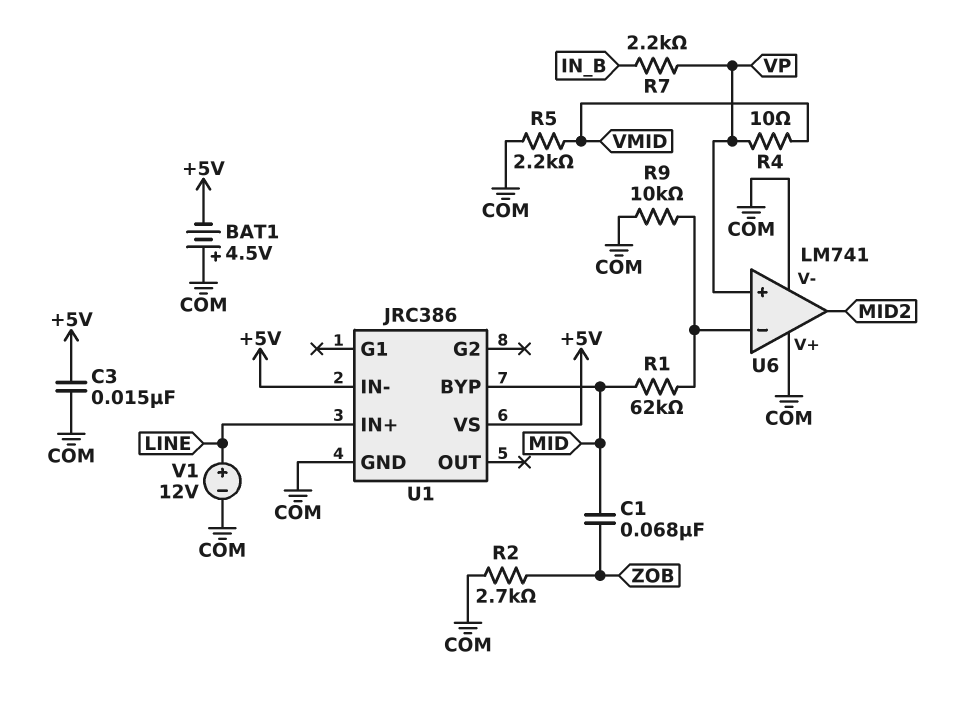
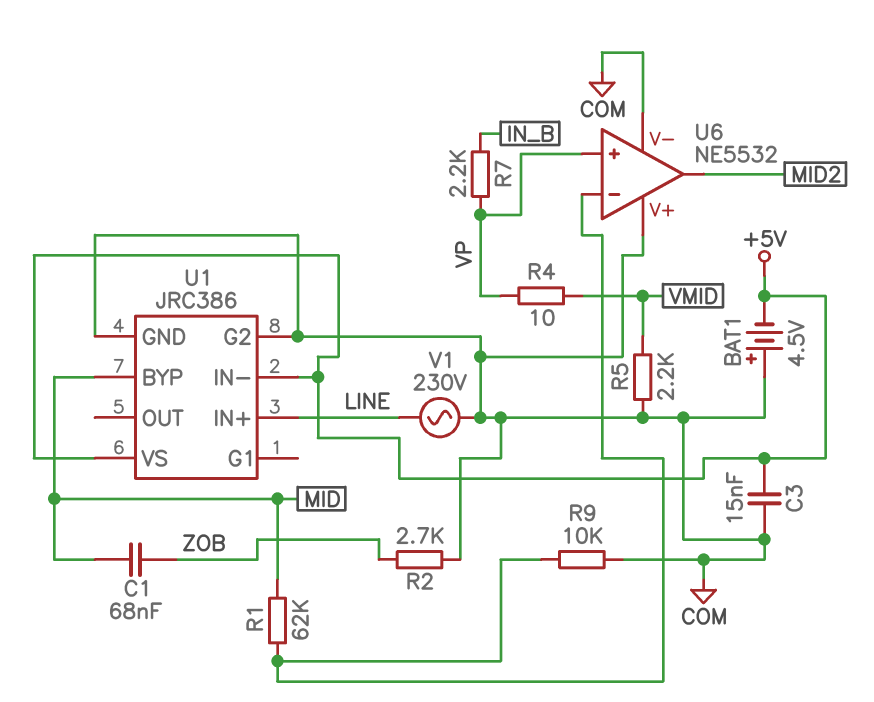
U1 pin G2: none -> COM
U6: LM741 -> NE5532
V1: 12V (plus LINE, minus COM) -> AC 230V (COM, LINE)

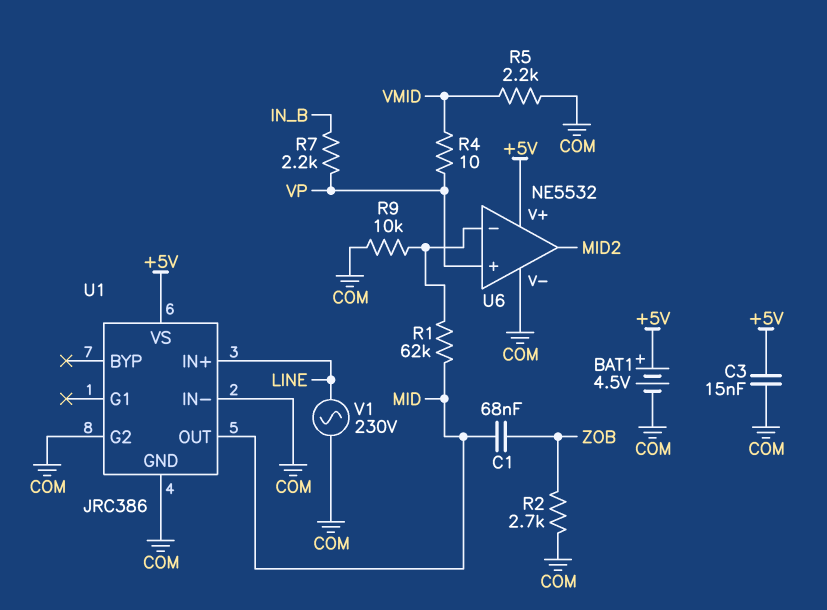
BAT1: 4.5V (plus COM, minus +5V) -> 4.5V (plus +5V, minus COM)
U1 pin BYP: MID -> none
U1 pin IN-: +5V -> COM
U1 pin OUT: none -> MID
U6 pin V+: COM -> +5V

